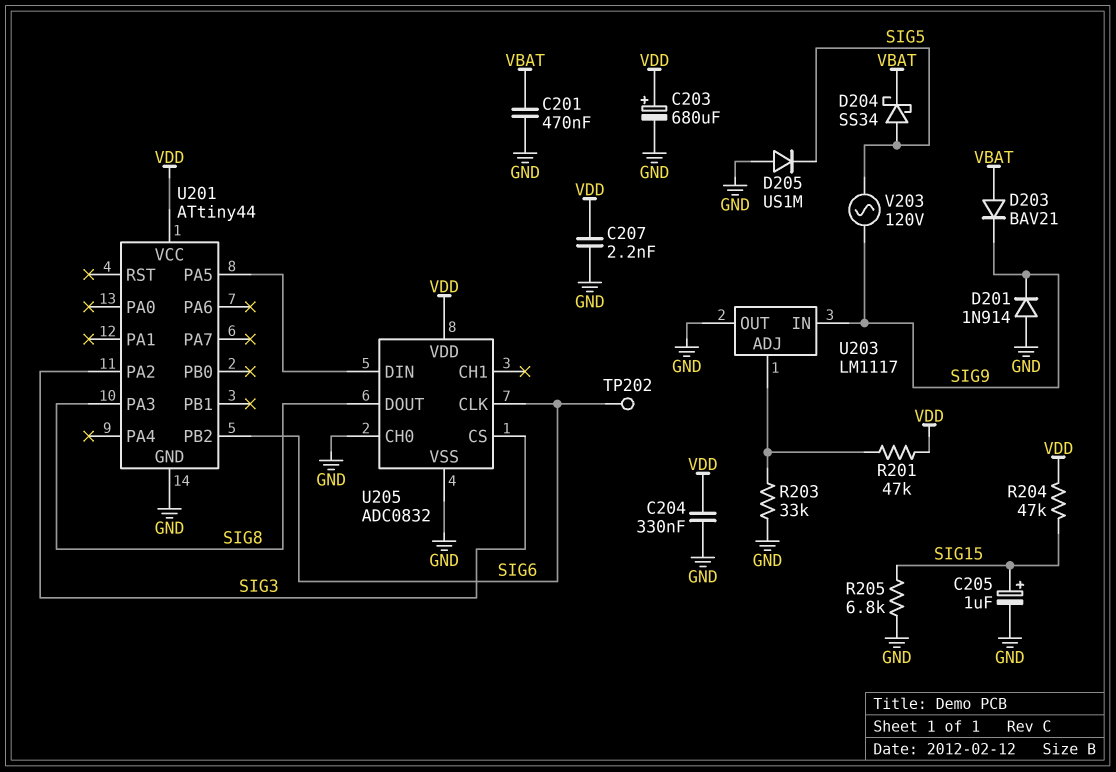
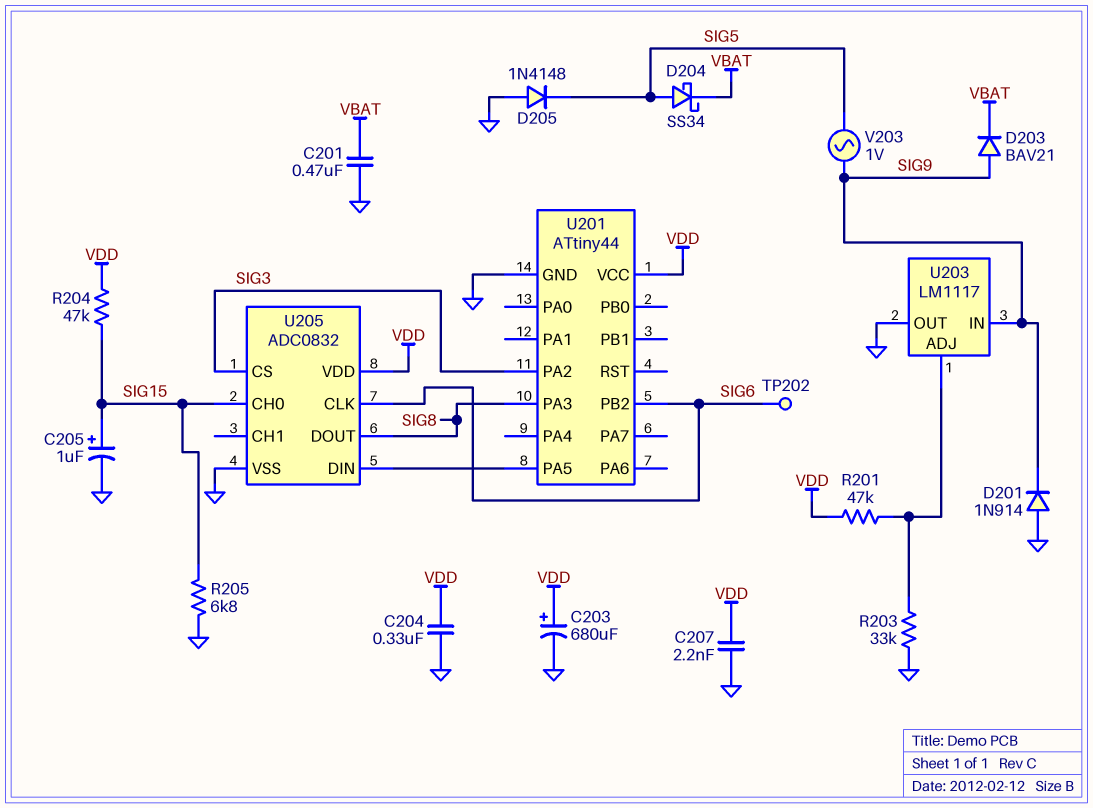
D203: diode BAV21 (A VBAT, K SIG9) -> diode BAV21 (A SIG9, K VBAT)
D205: diode US1M (A GND, K SIG5) -> diode 1N4148 (A GND, K SIG5)
U205 pin CH0: GND -> SIG15
V203: AC 120V (SIG5, SIG9) -> AC 1V (SIG5, SIG9)

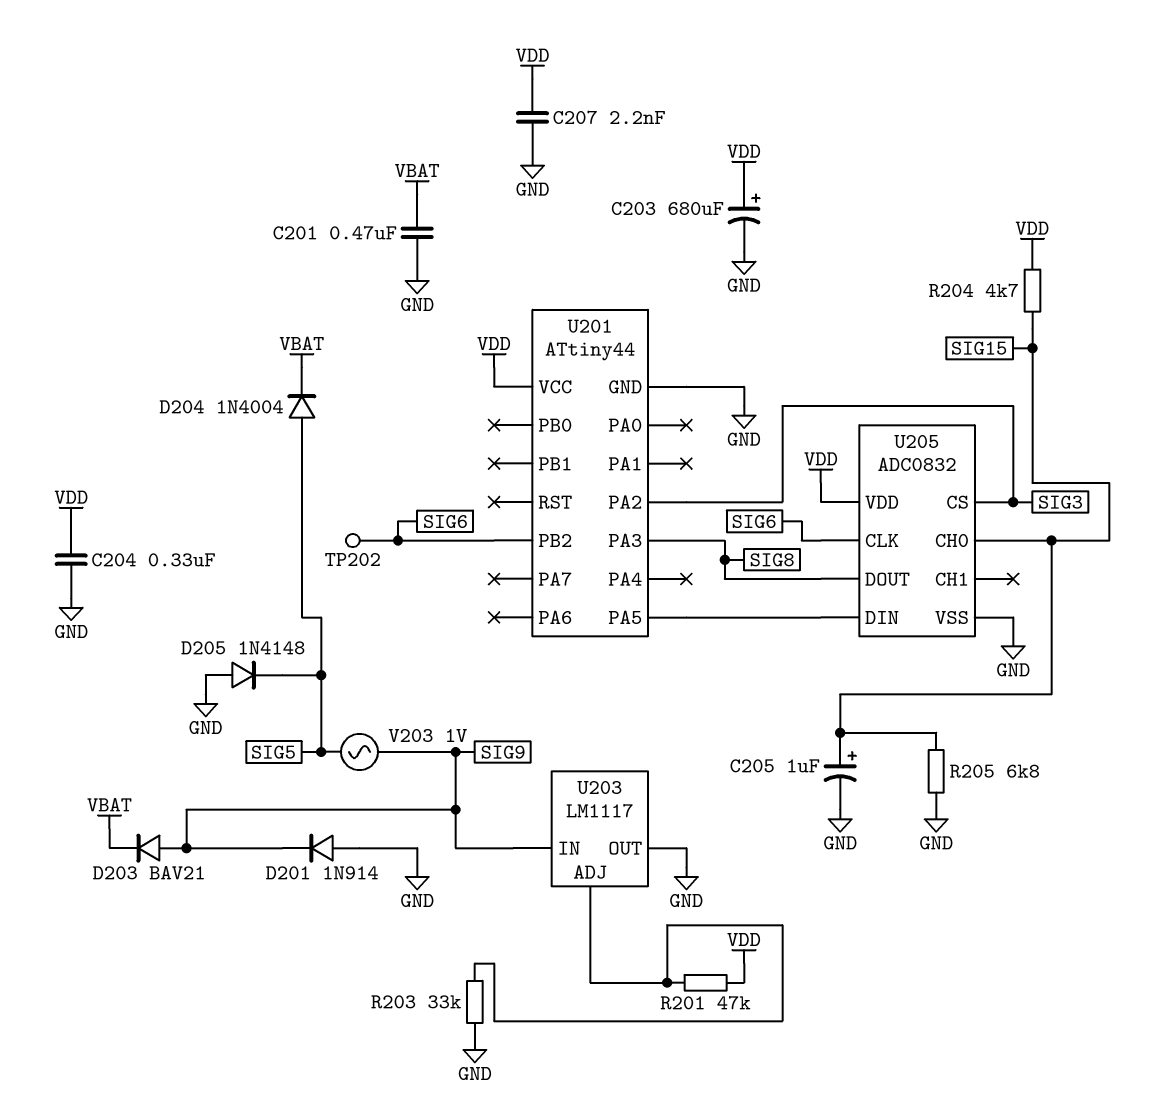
D204: schottky SS34 (A SIG5, K VBAT) -> diode 1N4004 (A SIG5, K VBAT)
R204: 47k (SIG15, VDD) -> 4.7k (SIG15, VDD)

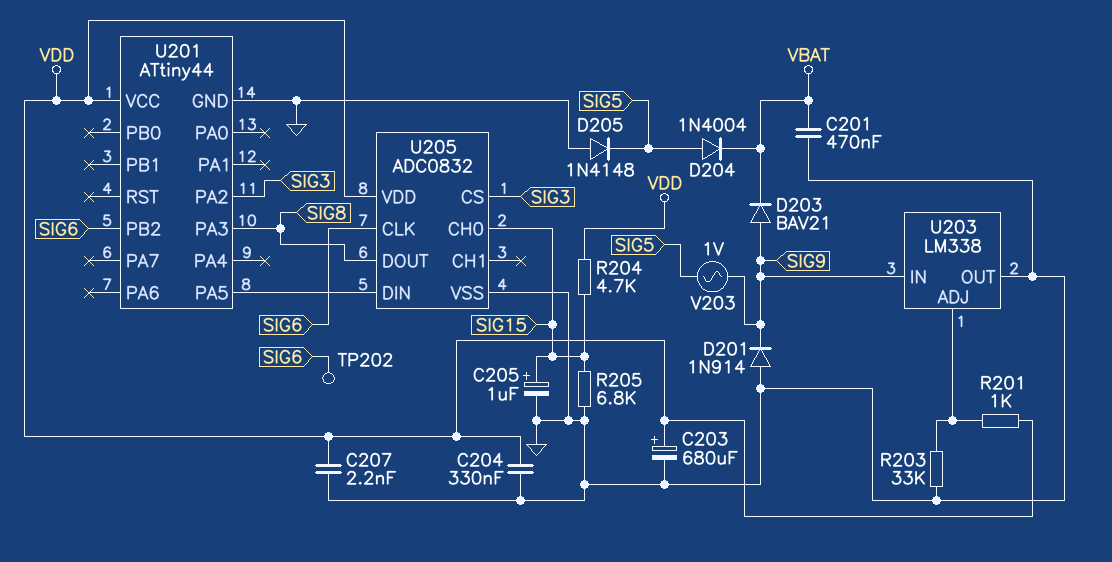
R201: 47k (U203/ADJ, VDD) -> 1k (U203/ADJ, VDD)
U203: LM1117 -> LM338

